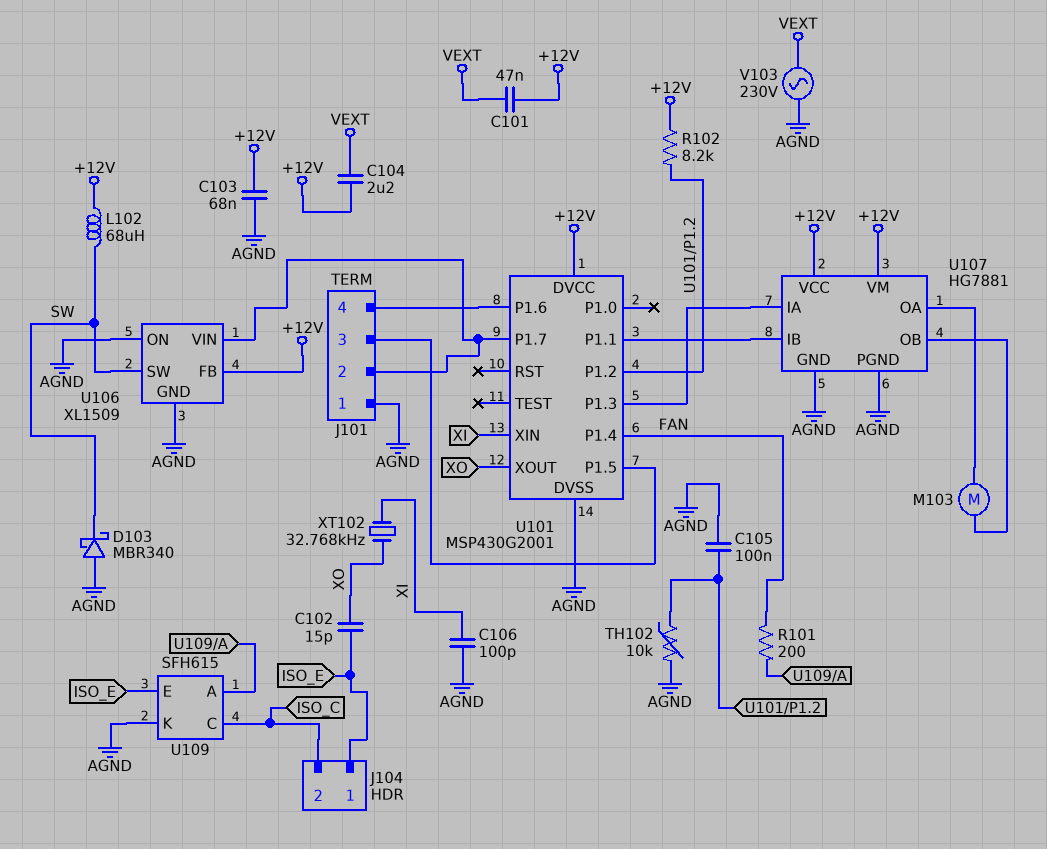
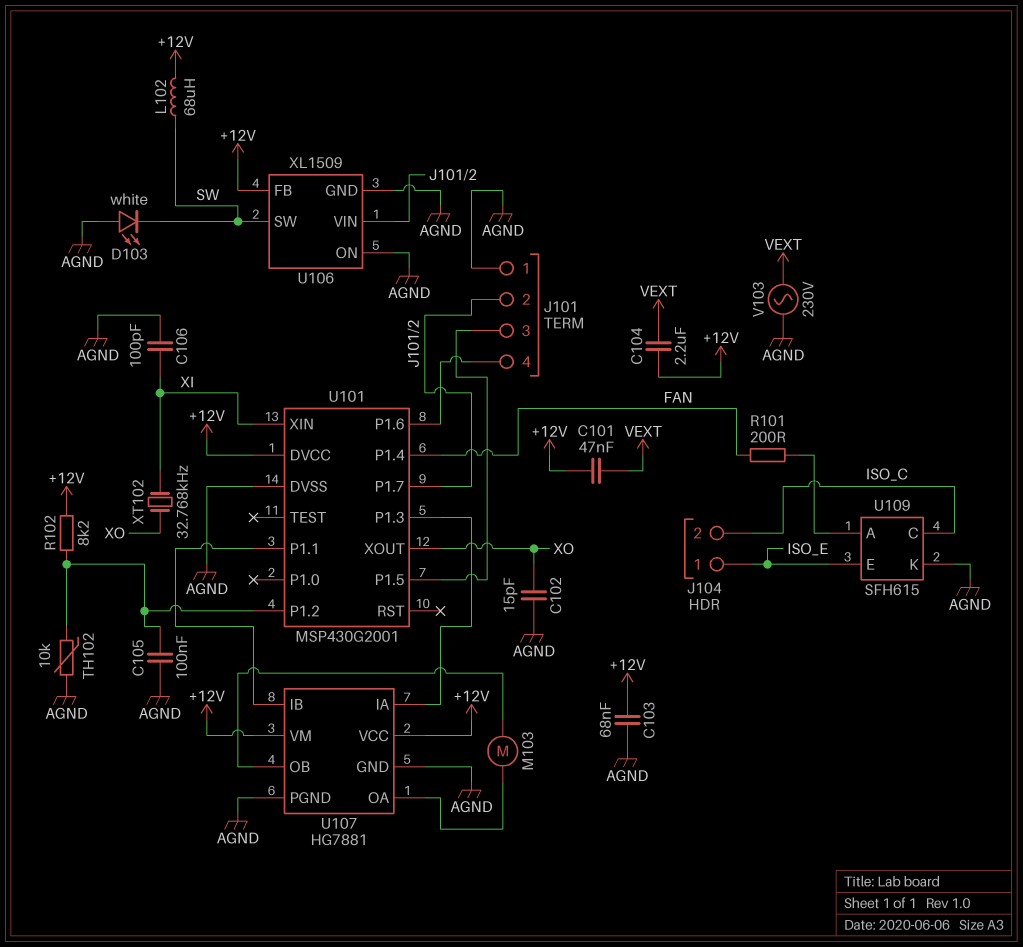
C102: 15pF (ISO_E, XO) -> 15pF (AGND, XO)
D103: schottky MBR340 (A AGND, K SW) -> LED white (A AGND, K SW)

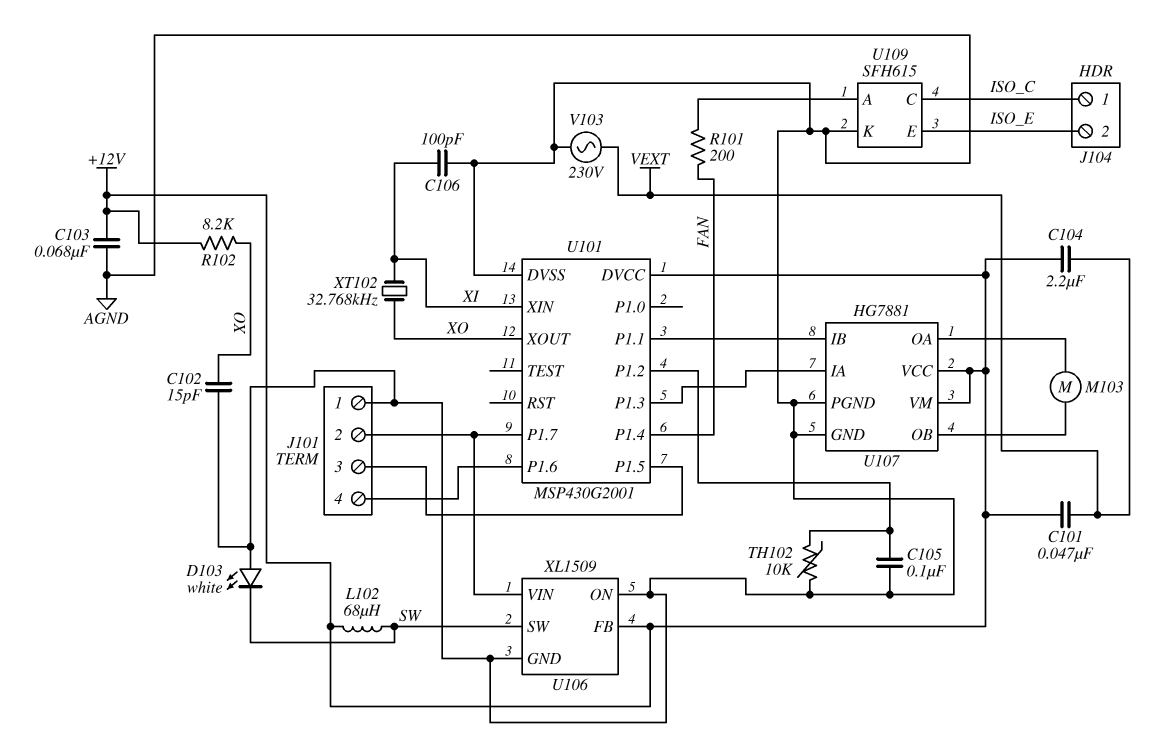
J104 pin 1: ISO_E -> ISO_C
J104 pin 2: ISO_C -> ISO_E
R102: 8.2k (+12V, U101/P1.2) -> 8.2k (+12V, XO)

